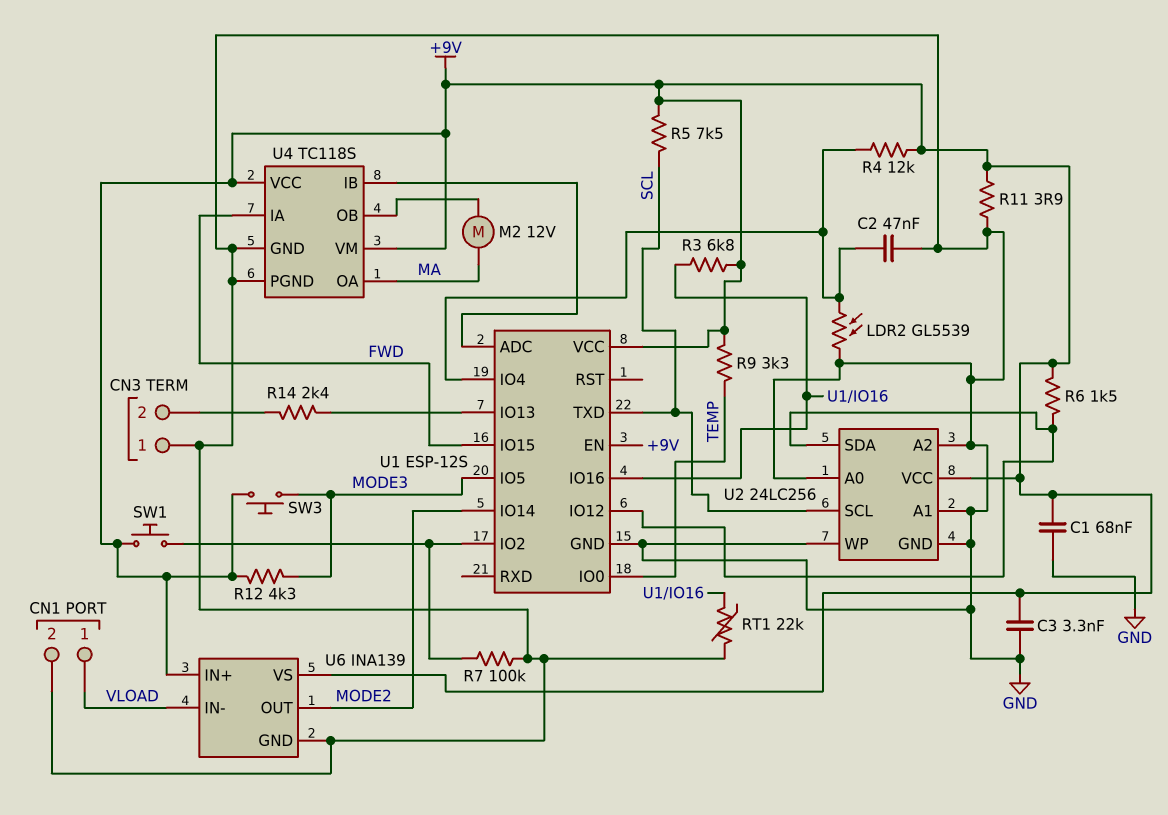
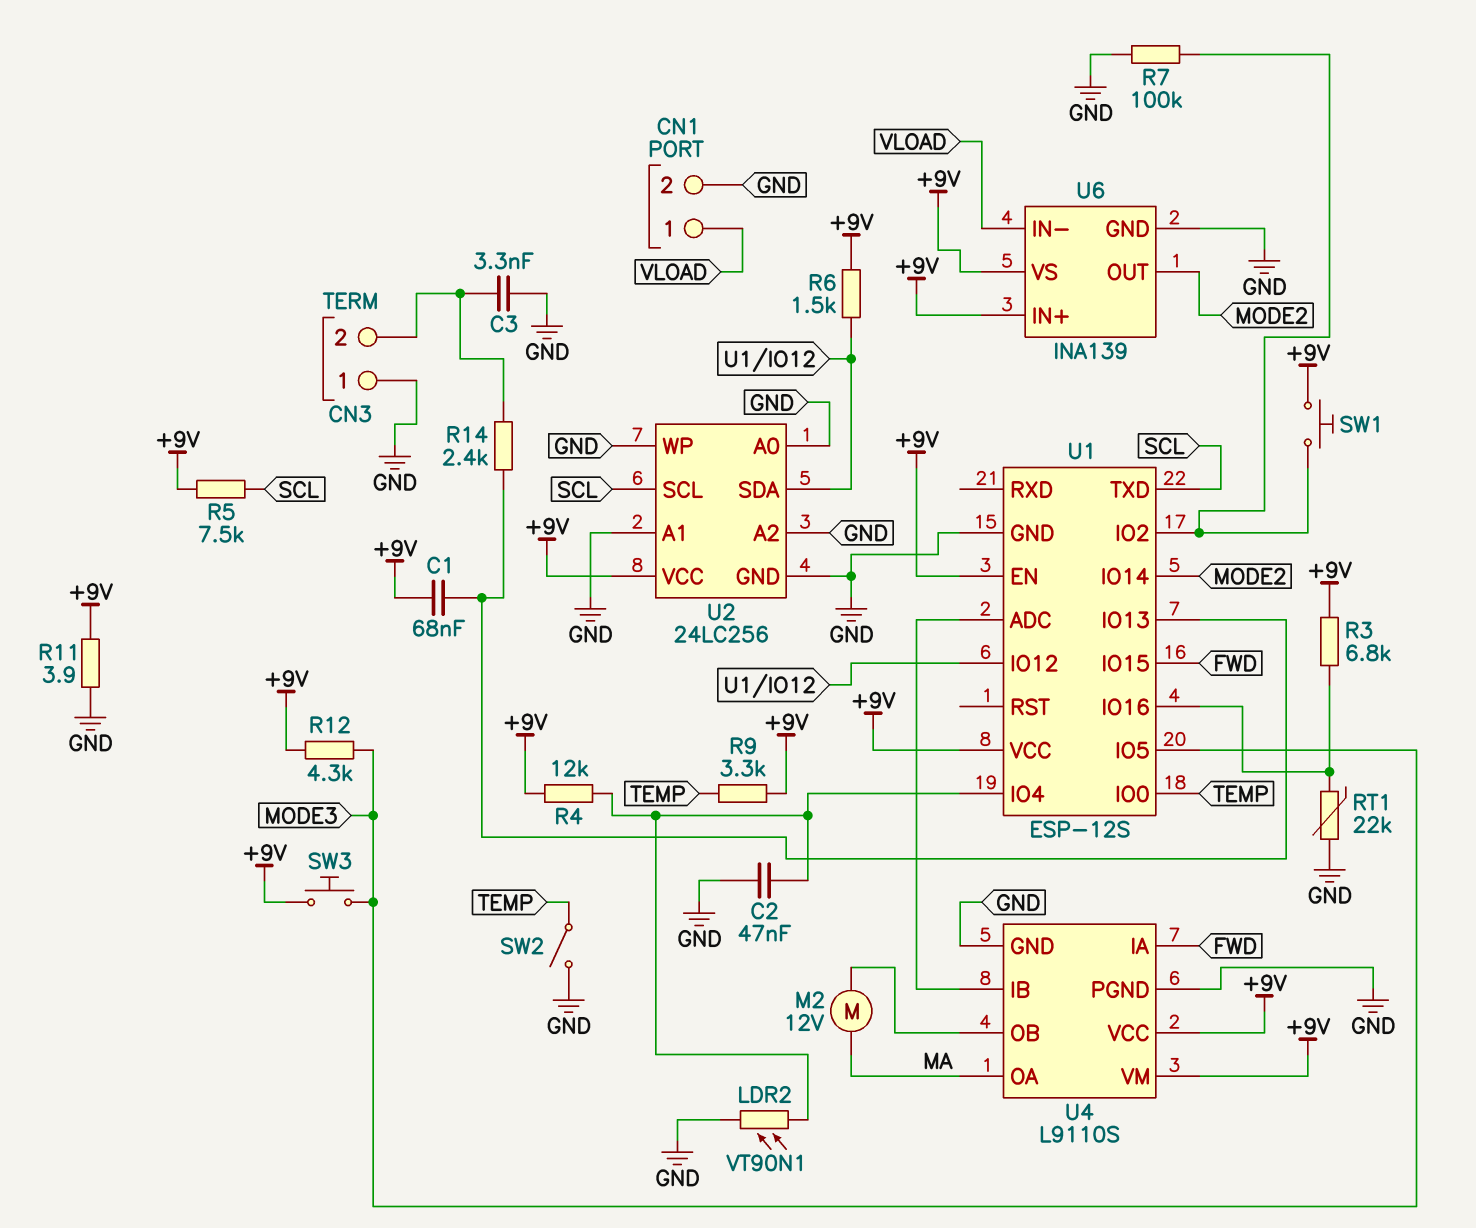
C1: 68nF (+9V, GND) -> 68nF (+9V, U1/IO13)
C3: 3.3nF (+9V, GND) -> 3.3nF (CN3/2, GND)
LDR2: GL5539 (GND, U1/IO4) -> VT90N1 (GND, U1/IO4)
SW2: none -> switch (GND, TEMP)
U4: TC118S -> L9110S

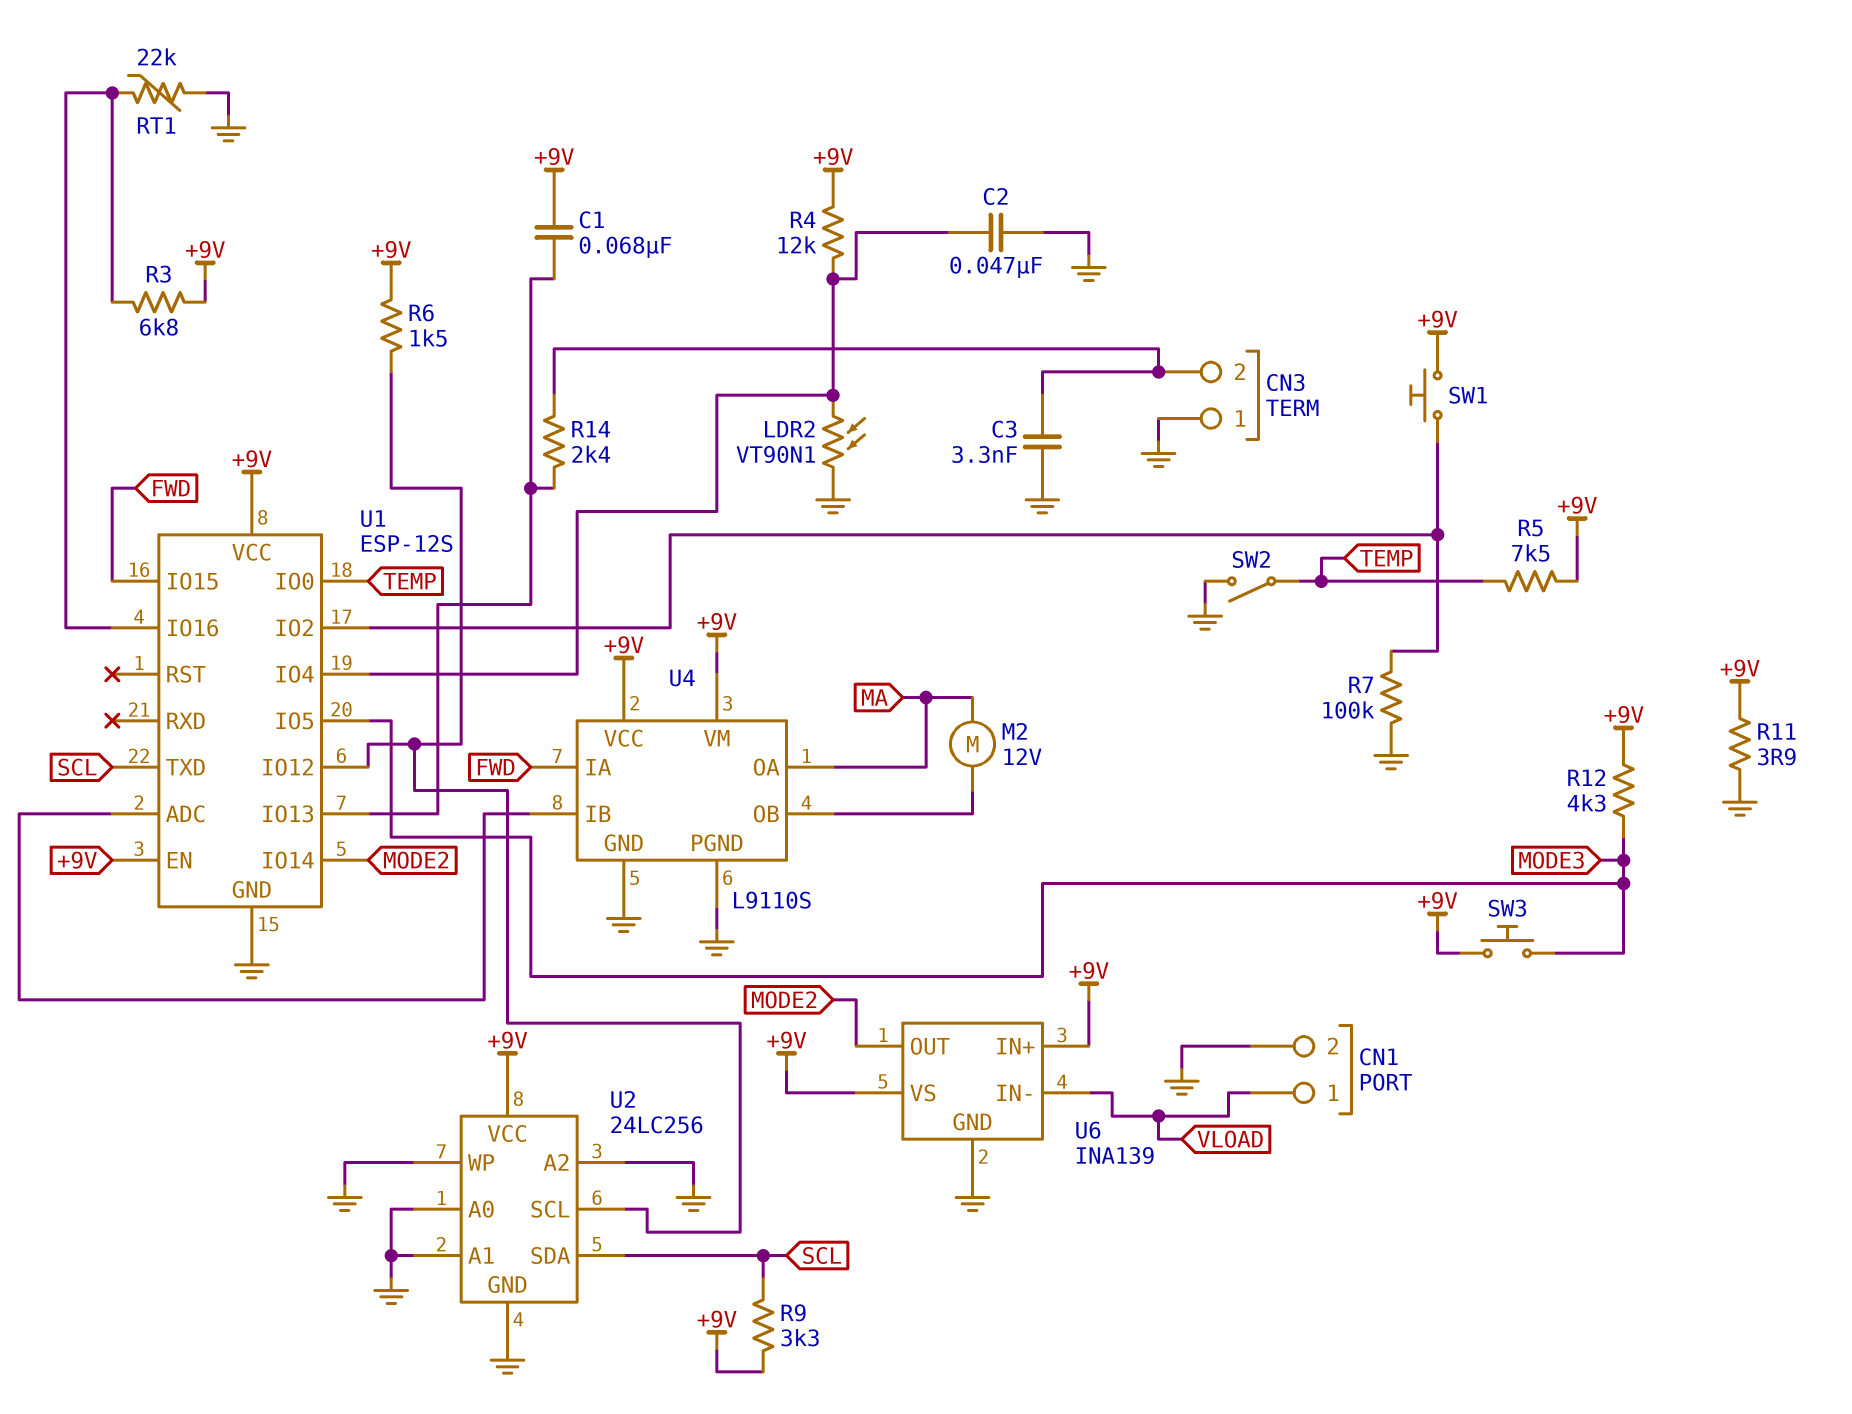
R5: 7.5k (+9V, SCL) -> 7.5k (+9V, TEMP)
R9: 3.3k (+9V, TEMP) -> 3.3k (+9V, SCL)
U2 pin SCL: SCL -> U1/IO12
U2 pin SDA: U1/IO12 -> SCL

